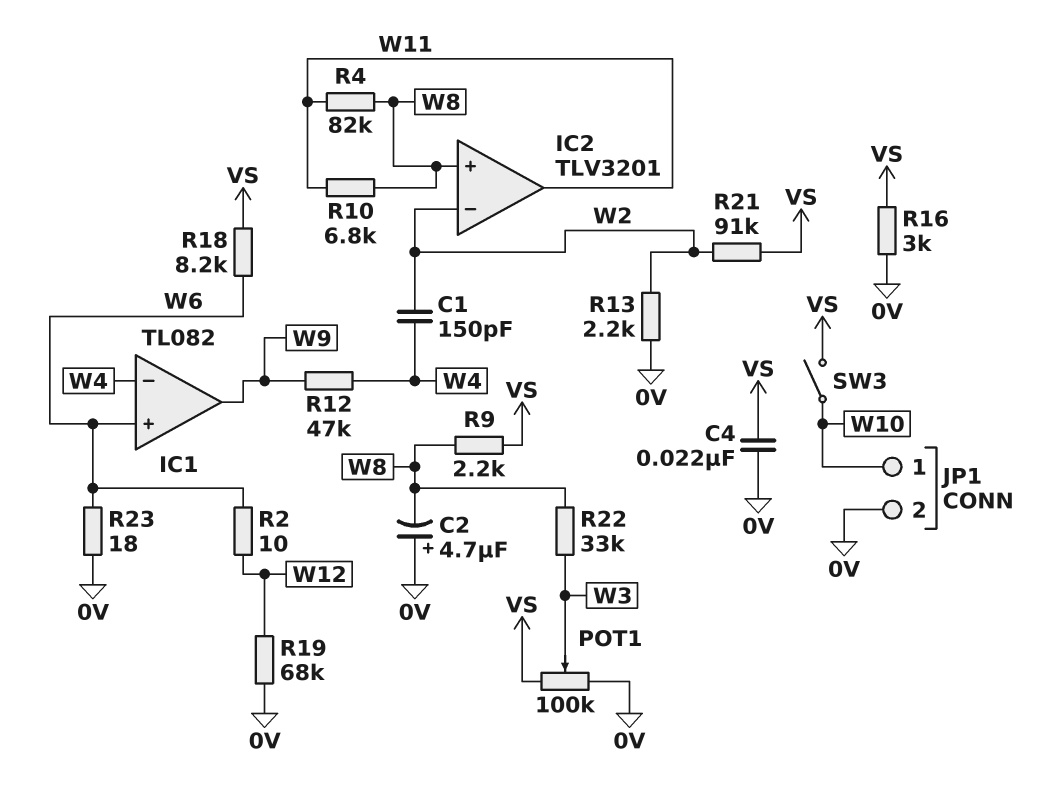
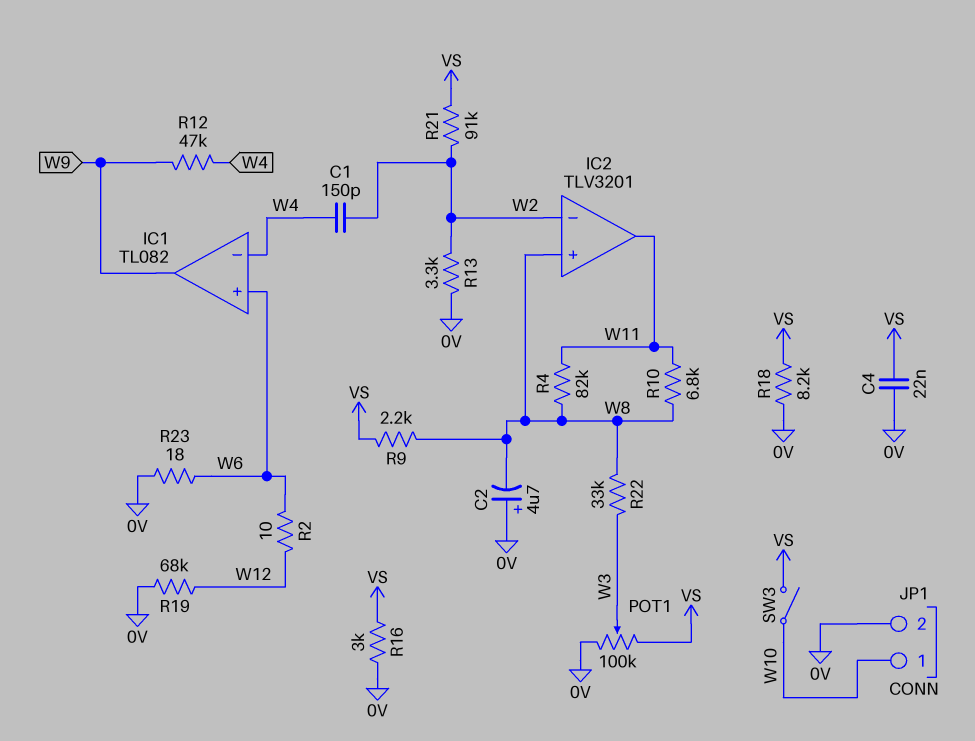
R13: 2.2k (0V, W2) -> 3.3k (0V, W2)
R18: 8.2k (VS, W6) -> 8.2k (0V, VS)

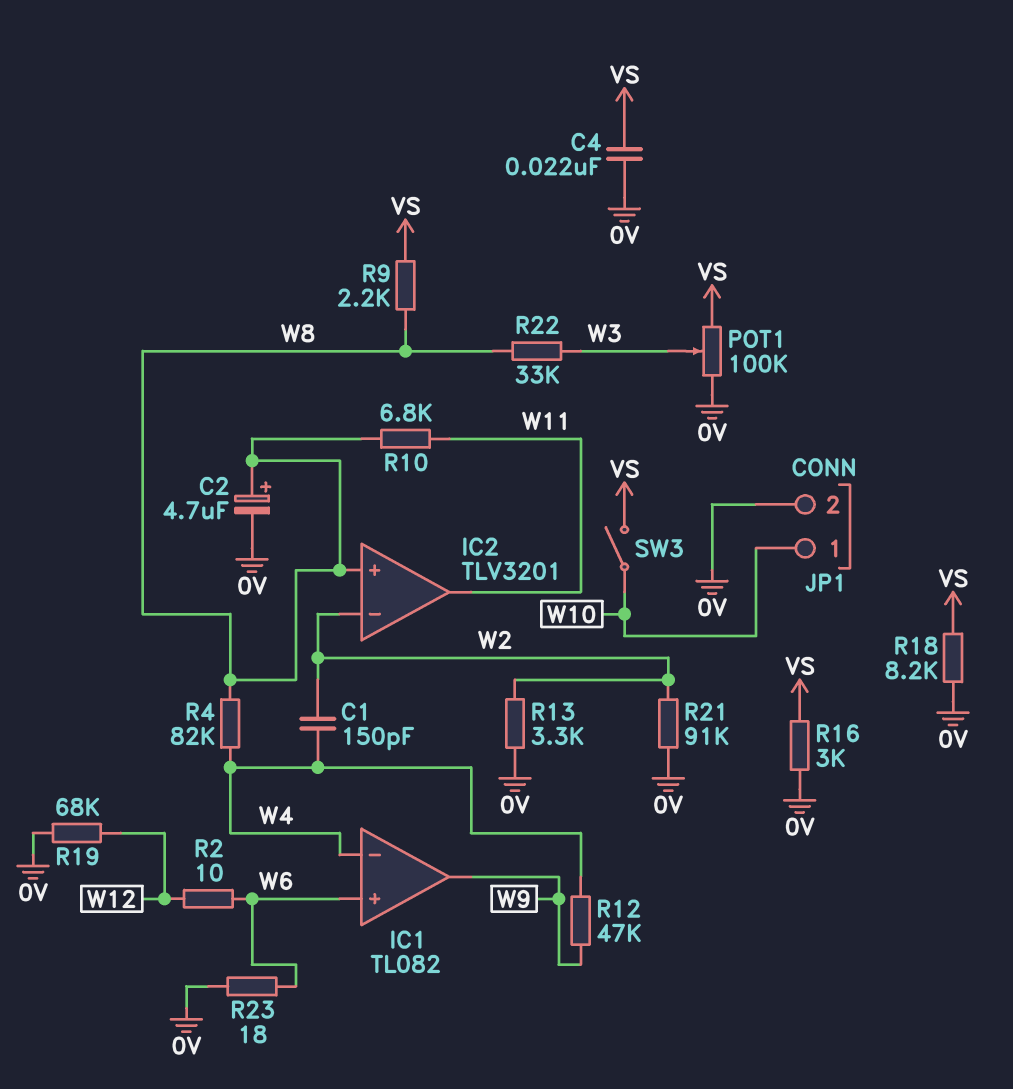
C2: 4.7uF (plus 0V, minus W8) -> 4.7uF (plus W8, minus 0V)
R4: 82k (W8, W11) -> 82k (W4, W8)
R21: 91k (VS, W2) -> 91k (0V, W2)

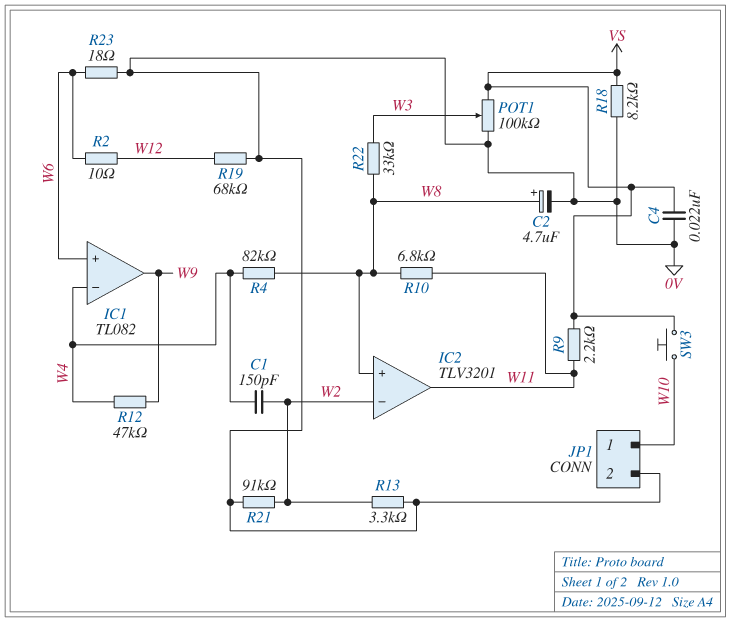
R9: 2.2k (VS, W8) -> 2.2k (VS, W11)
R16: 3k (0V, VS) -> none
SW3: switch (VS, W10) -> button (VS, W10)

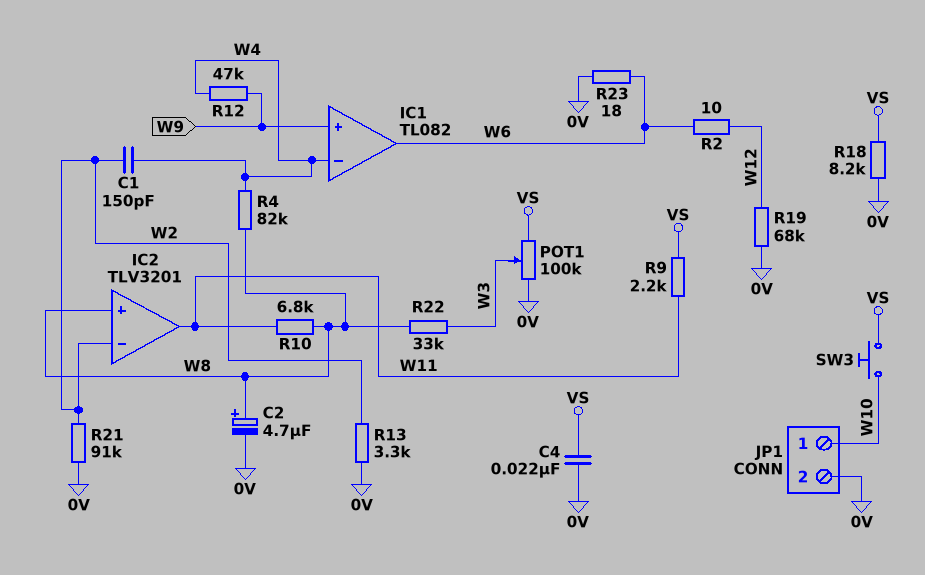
IC1 pin in+: W6 -> W9
IC1 pin out: W9 -> W6

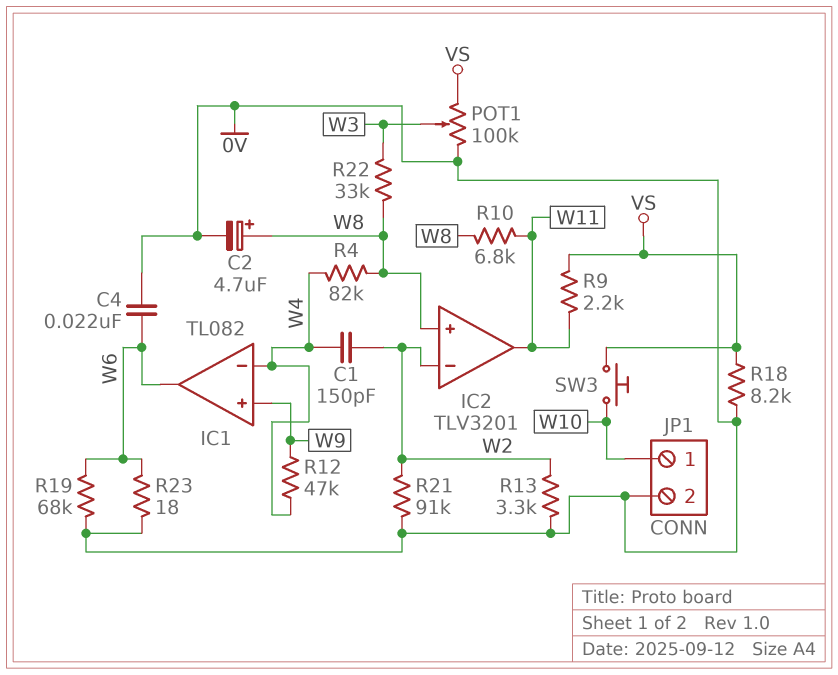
C4: 22nF (0V, VS) -> 22nF (0V, W6)
R2: 10 (W6, W12) -> none
R19: 68k (0V, W12) -> 68k (0V, W6)

